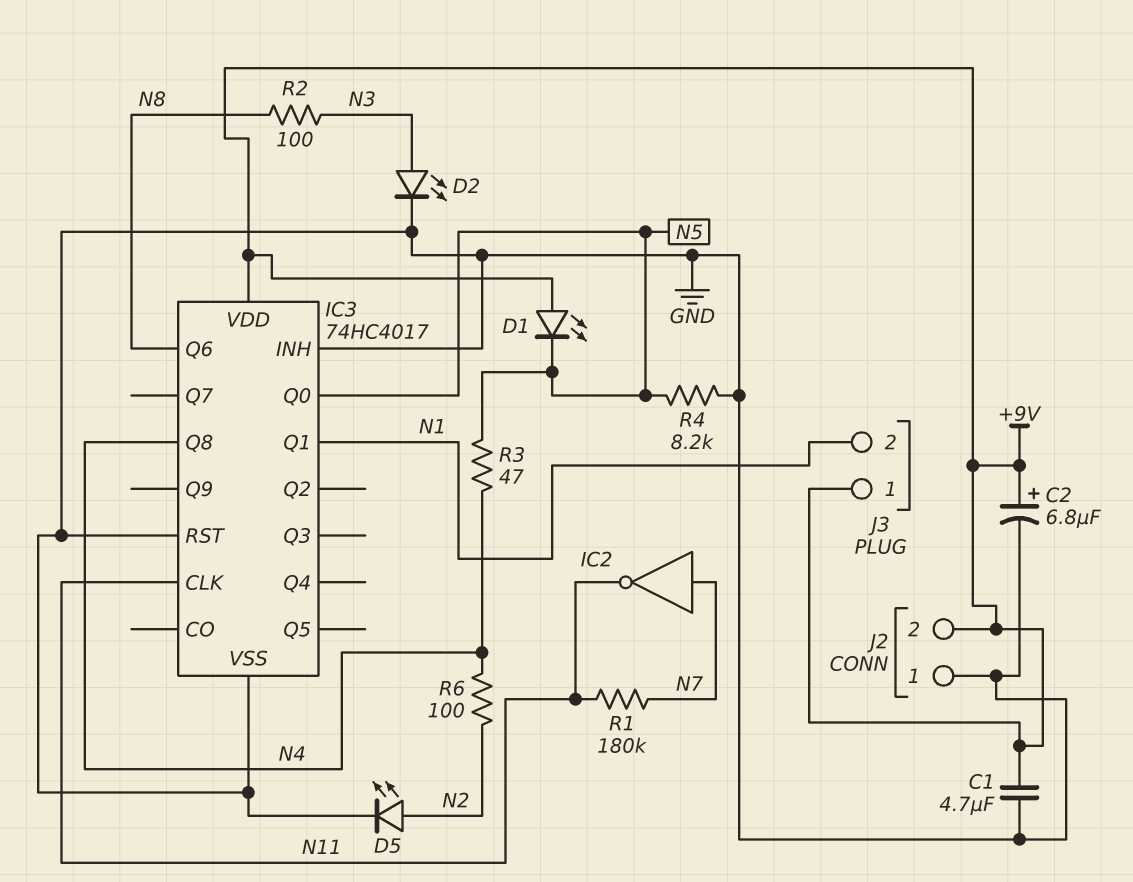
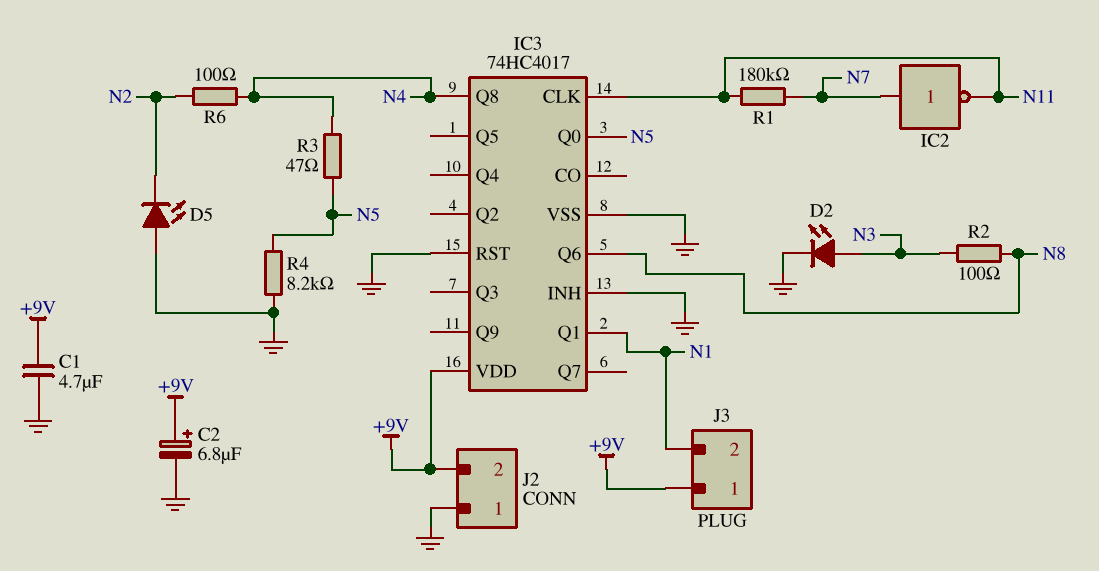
D1: LED (A +9V, K N5) -> none
D5: LED (A N2, K GND) -> LED (A GND, K N2)

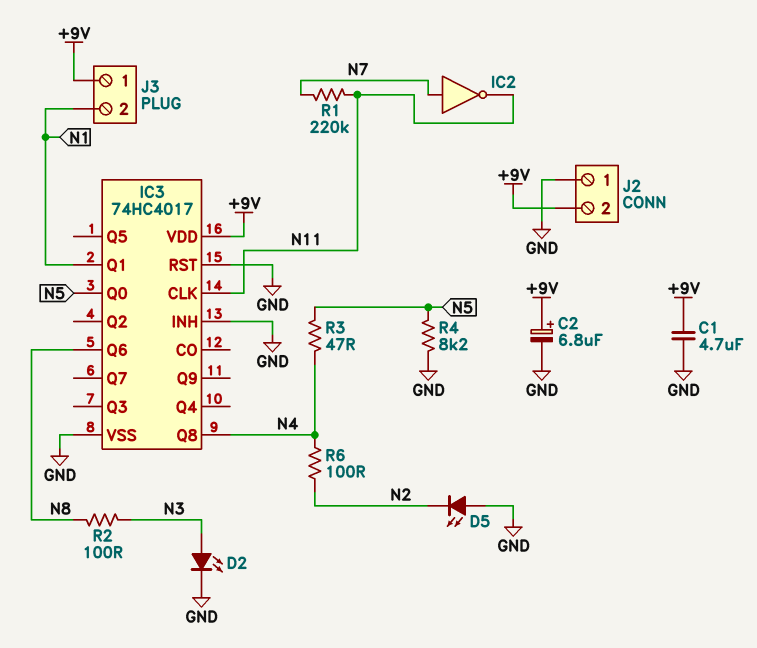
R1: 180k (N7, N11) -> 220k (N7, N11)

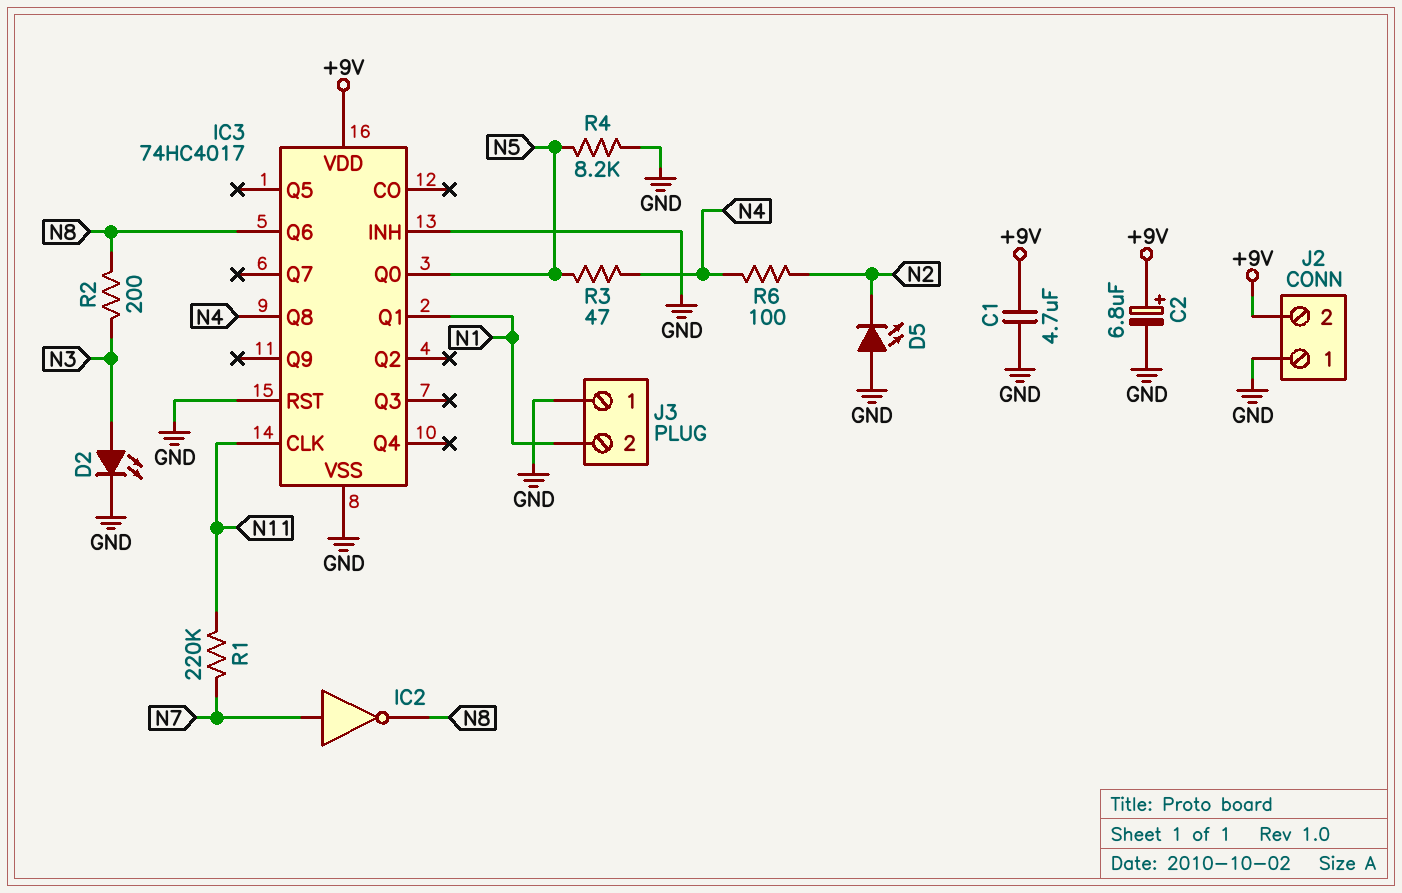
IC2: NOT (in N7, out N11) -> NOT (in N7, out N8)
J3 pin 1: +9V -> GND
R2: 100 (N3, N8) -> 200 (N3, N8)

